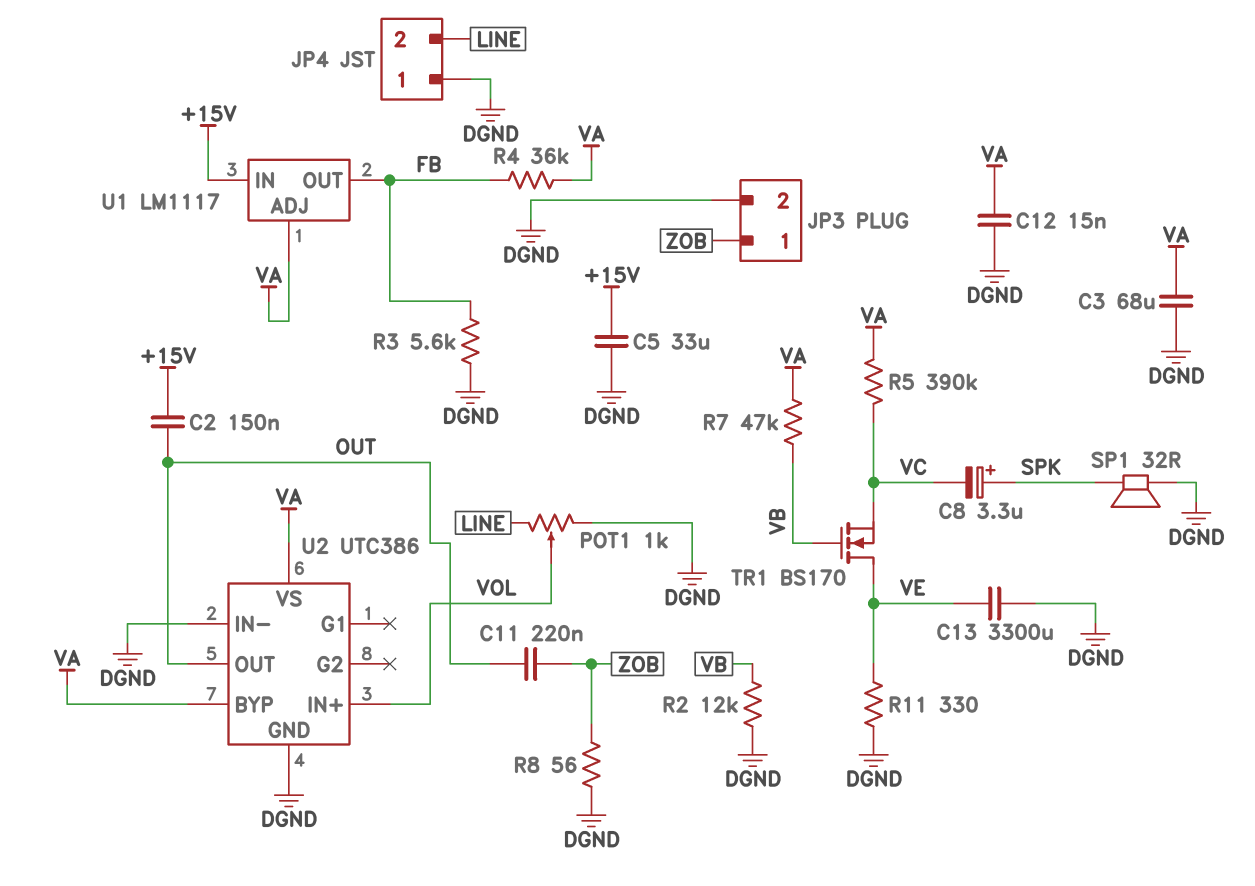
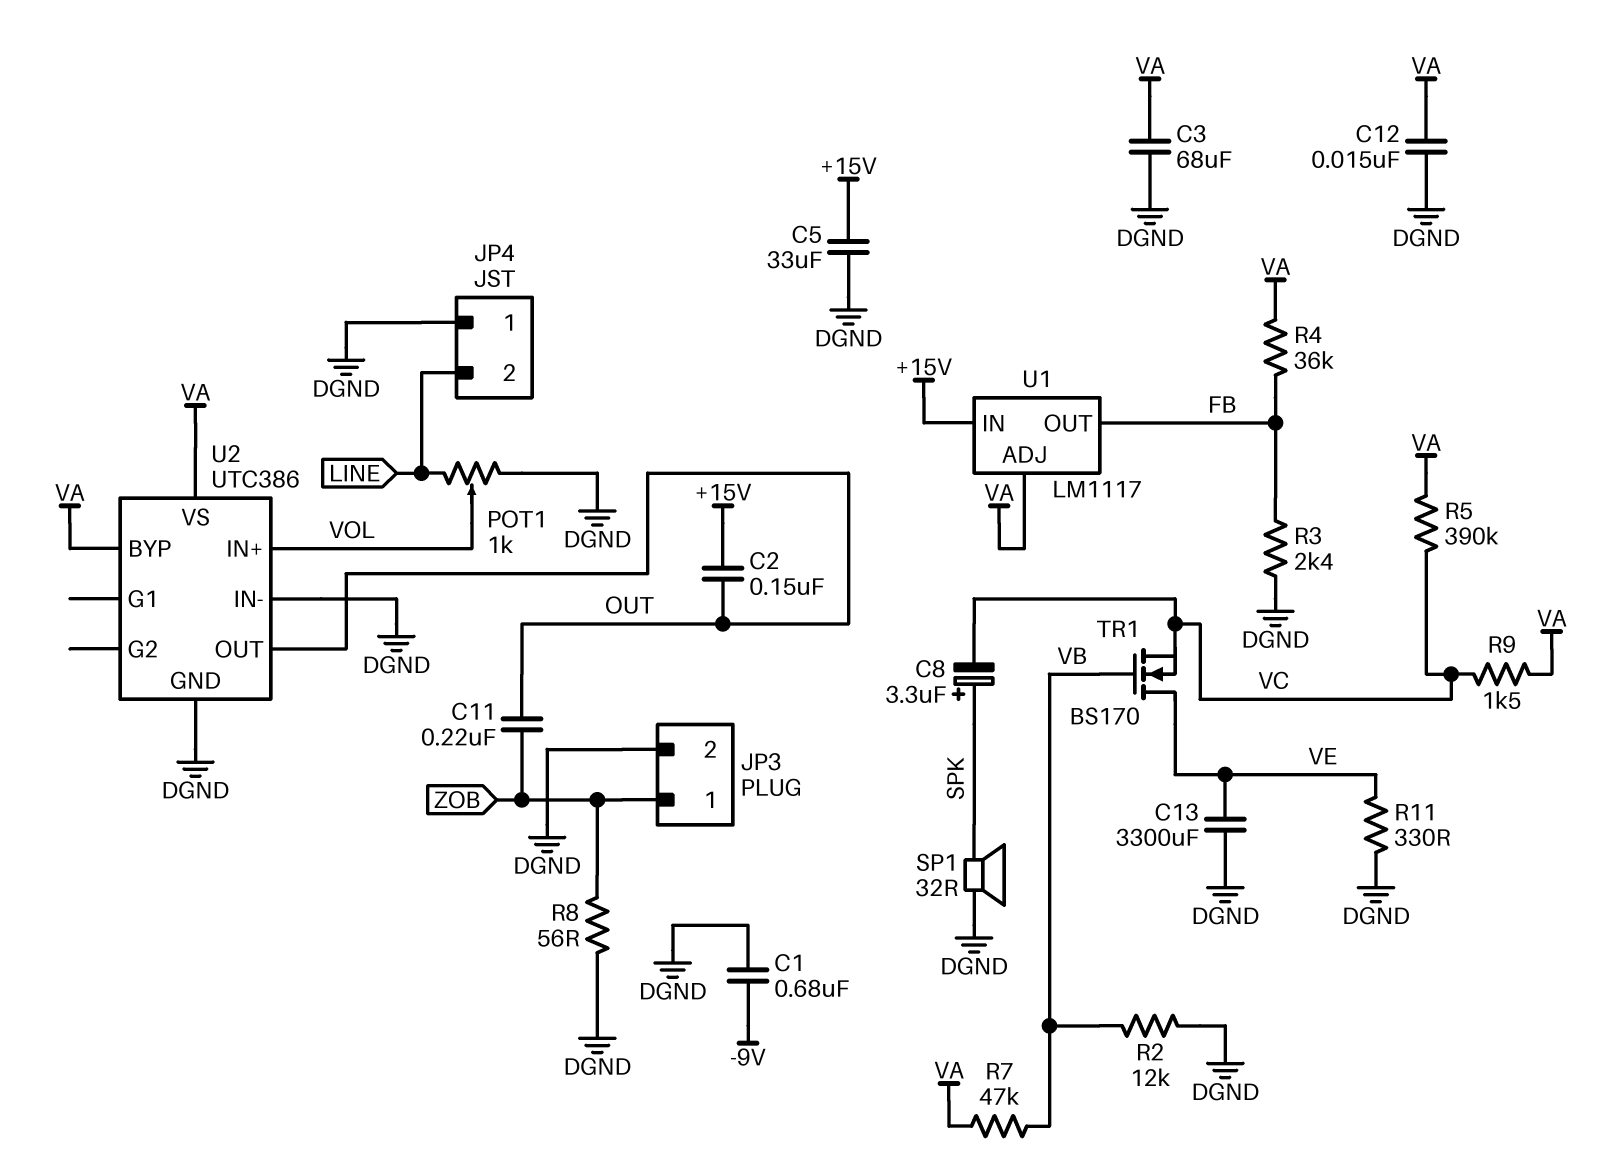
C1: none -> 680nF (-9V, DGND)
R3: 5.6k (DGND, FB) -> 2.4k (DGND, FB)
R9: none -> 1.5k (VA, VC)

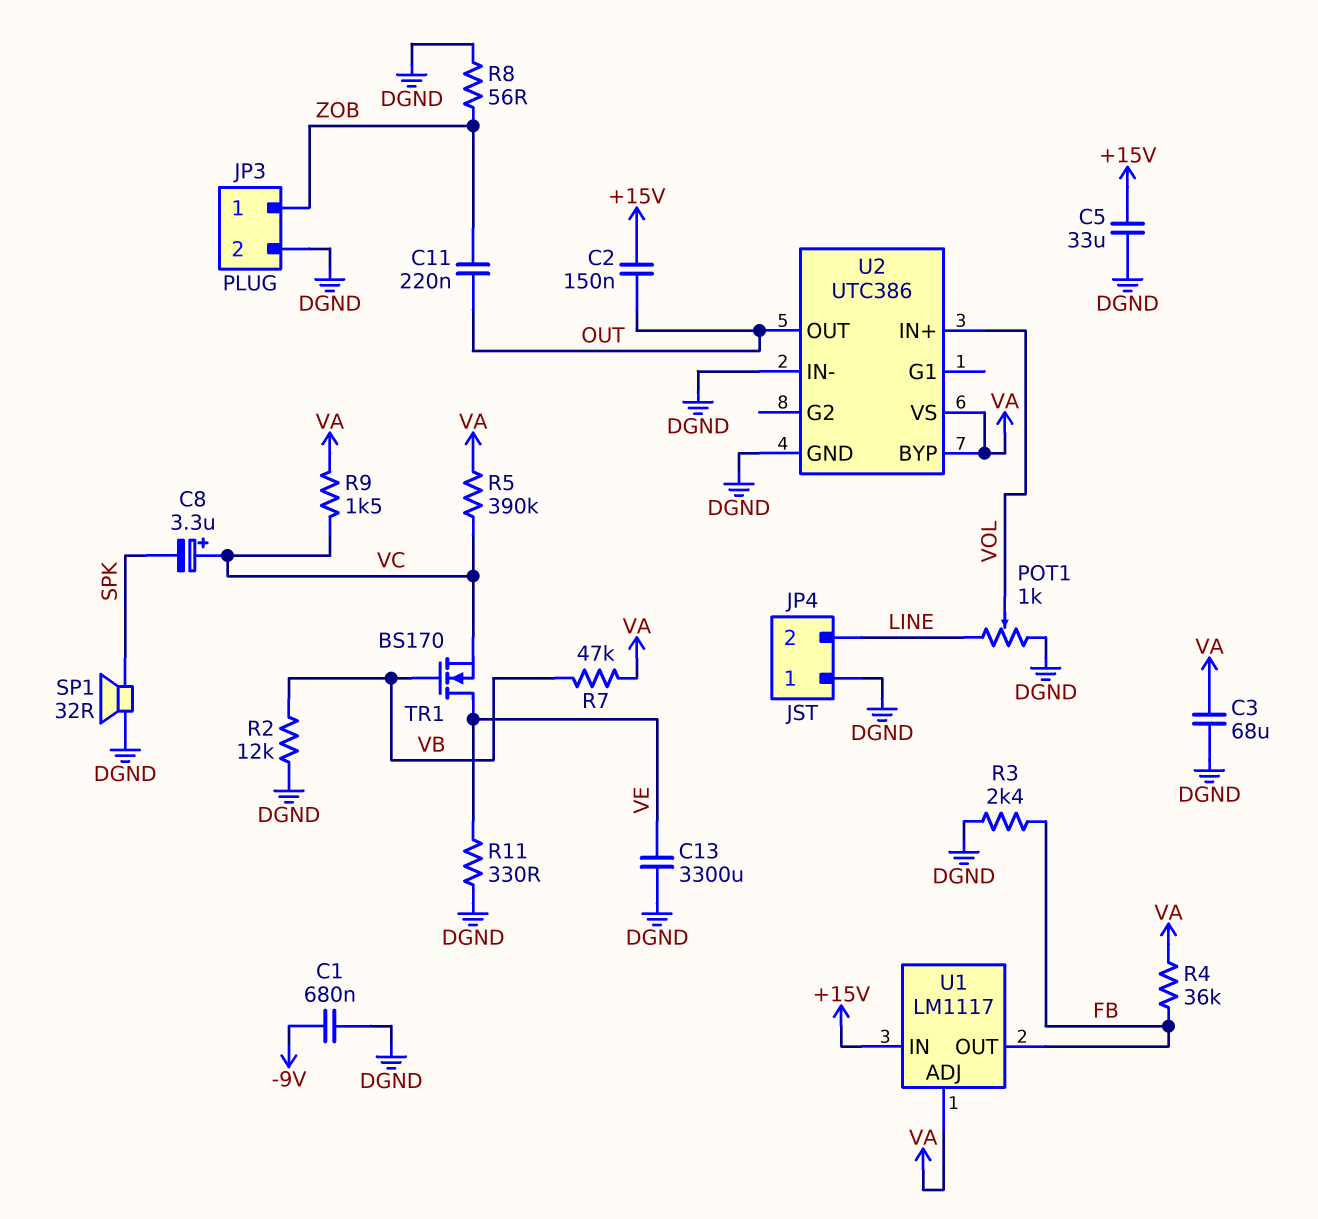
C8: 3.3uF (plus SPK, minus VC) -> 3.3uF (plus VC, minus SPK)
C12: 15nF (DGND, VA) -> none

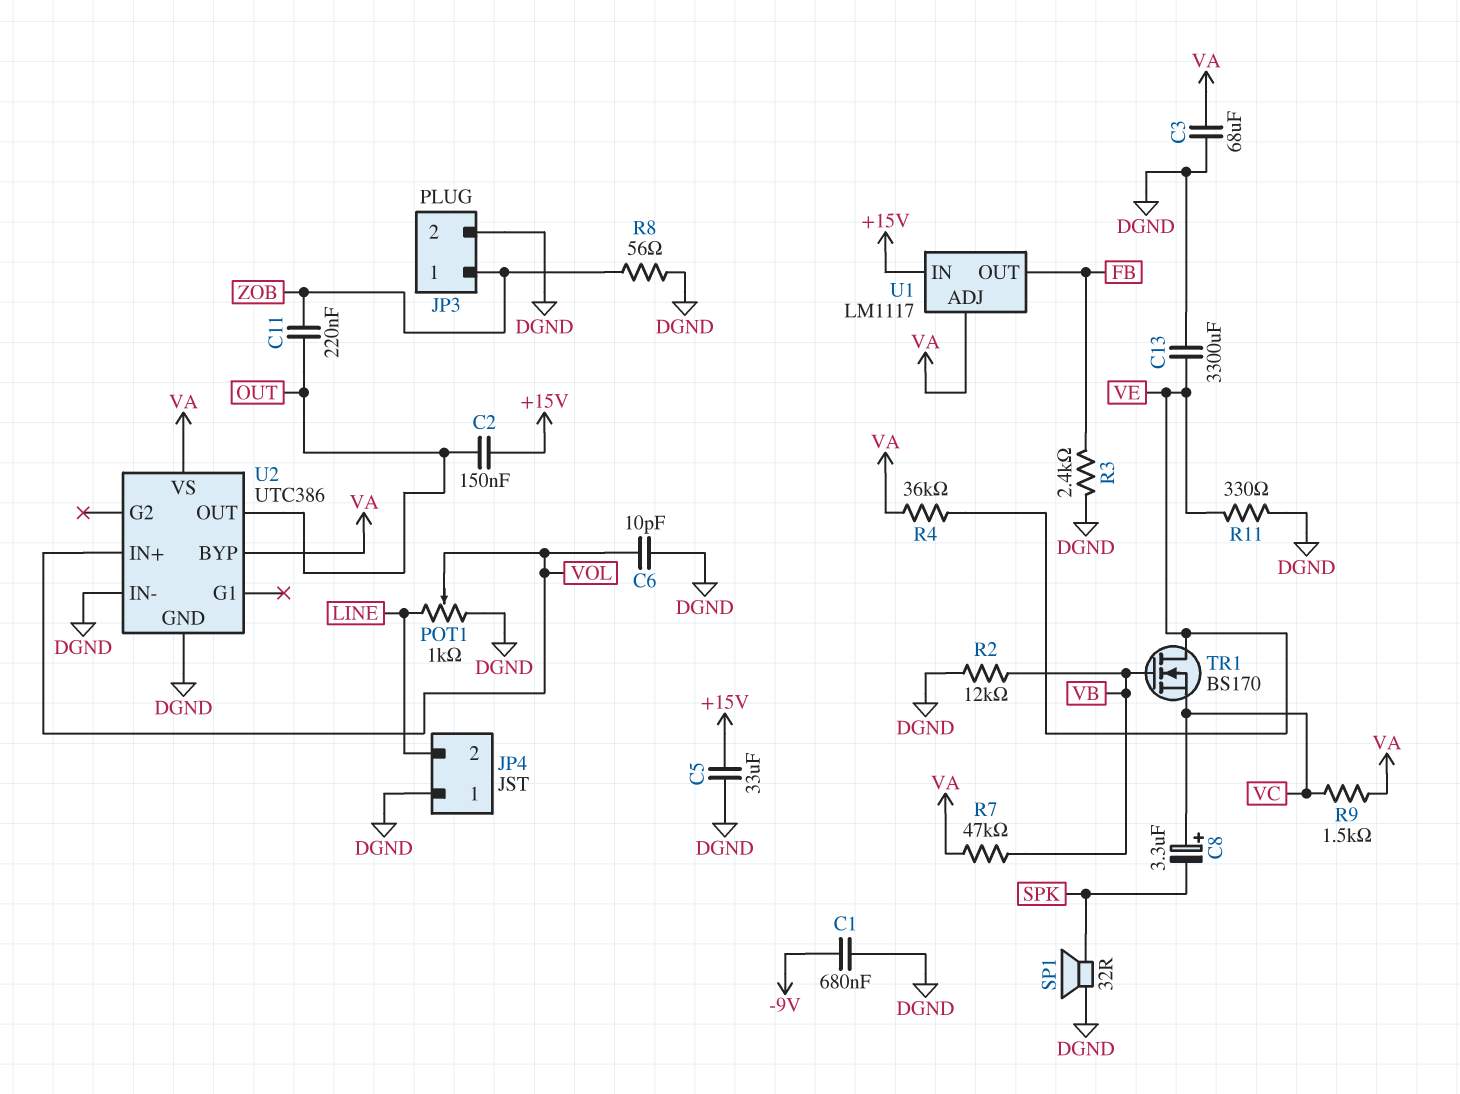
C6: none -> 10pF (DGND, VOL)
R4: 36k (FB, VA) -> 36k (VA, VE)
R5: 390k (VA, VC) -> none

